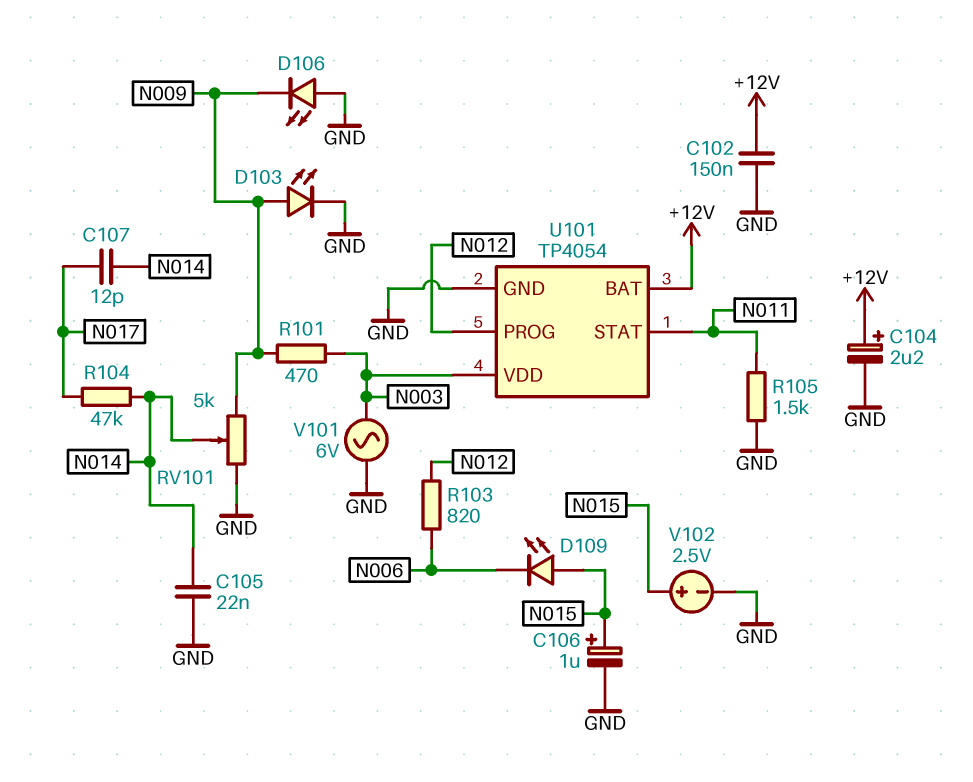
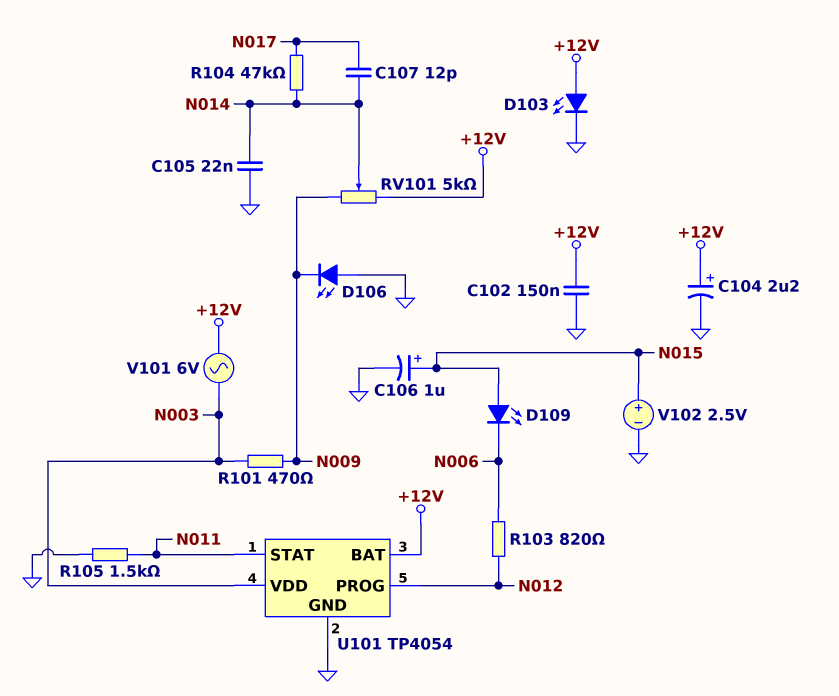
D103: LED (A N009, K GND) -> LED (A +12V, K GND)
RV101: 5k (GND, N009, wiper N014) -> 5k (+12V, N009, wiper N014)
V101: AC 6V (GND, N003) -> AC 6V (+12V, N003)

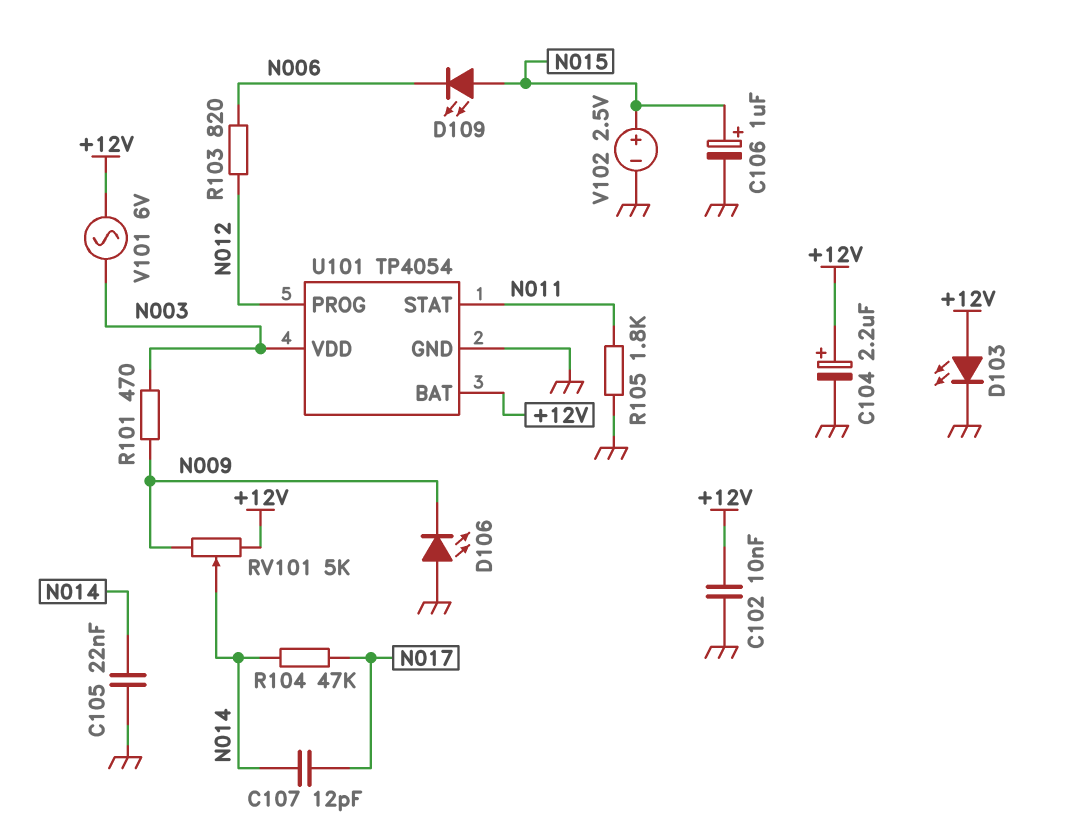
C102: 150nF (+12V, GND) -> 10nF (+12V, GND)
R105: 1.5k (GND, N011) -> 1.8k (GND, N011)

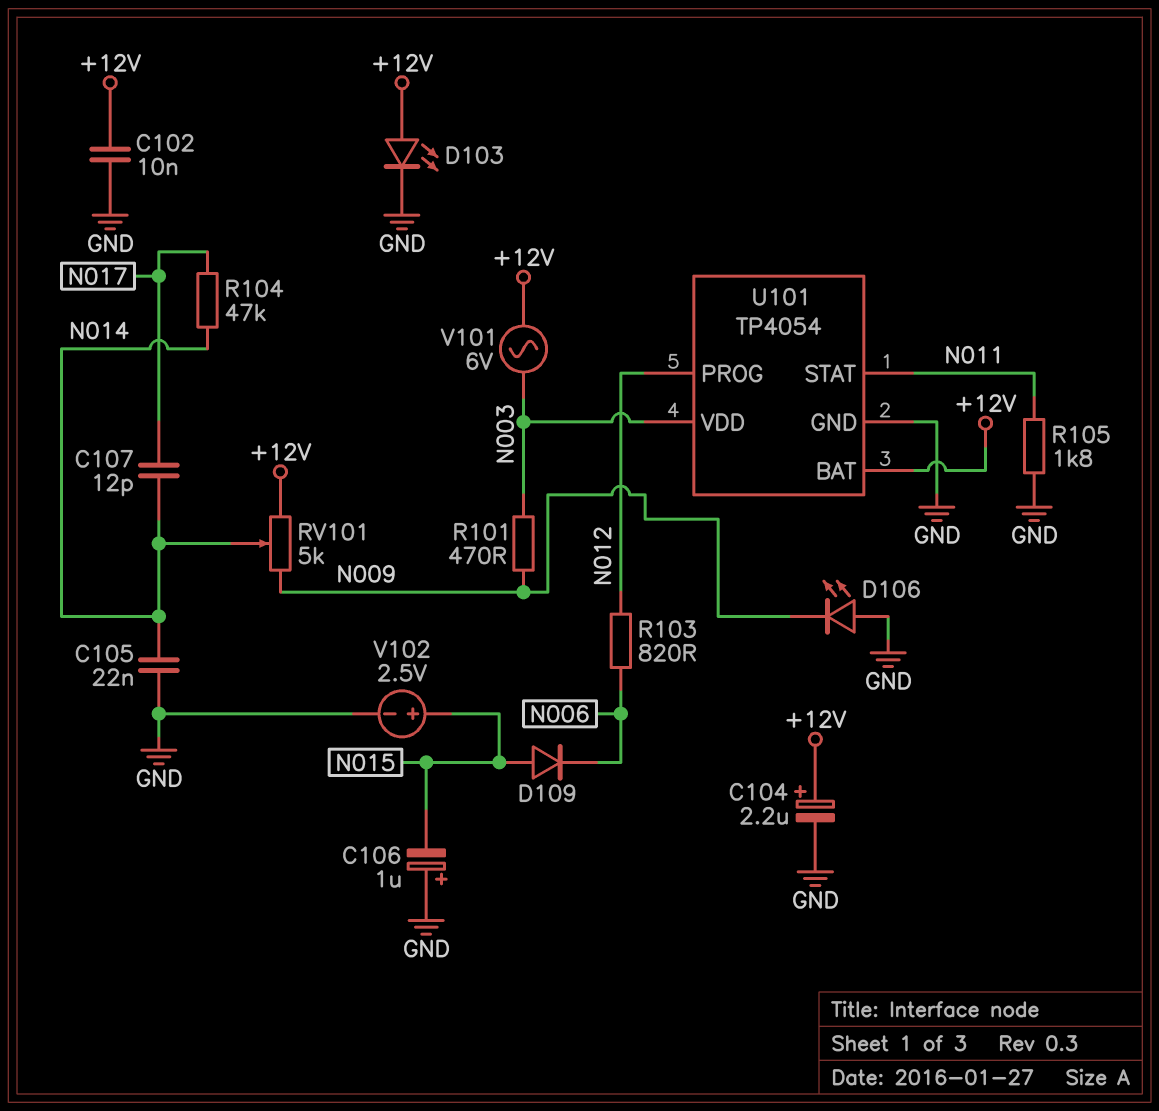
C106: 1uF (plus N015, minus GND) -> 1uF (plus GND, minus N015)
D109: LED (A N015, K N006) -> diode (A N015, K N006)

